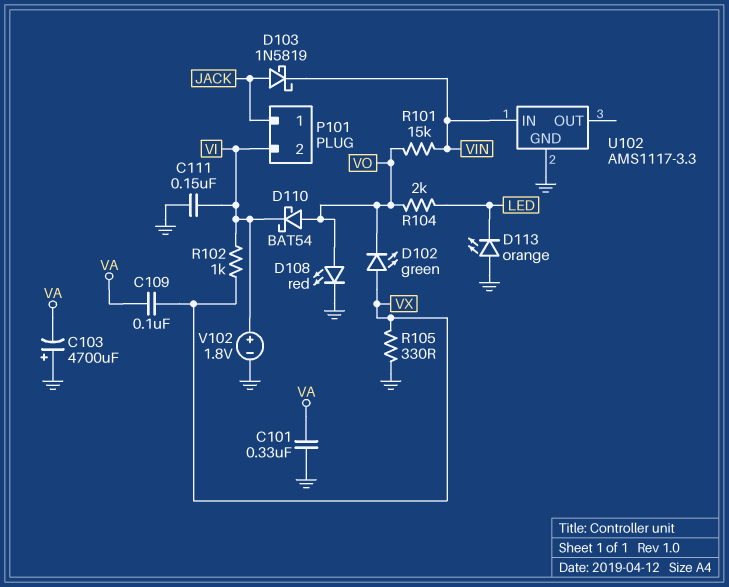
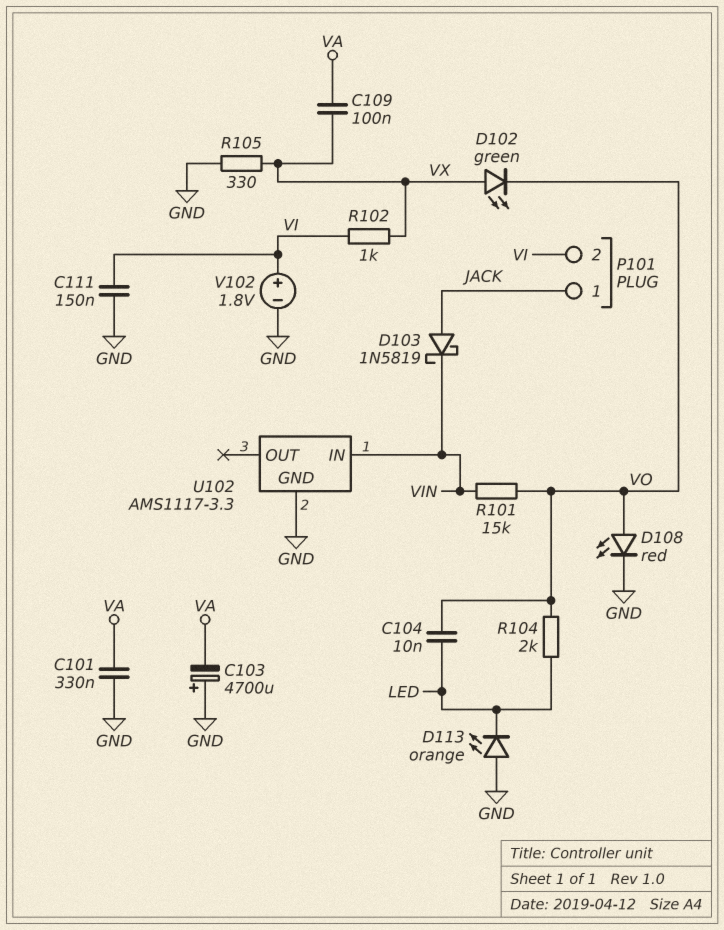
C104: none -> 10nF (LED, VO)
D110: schottky BAT54 (A VO, K VI) -> none

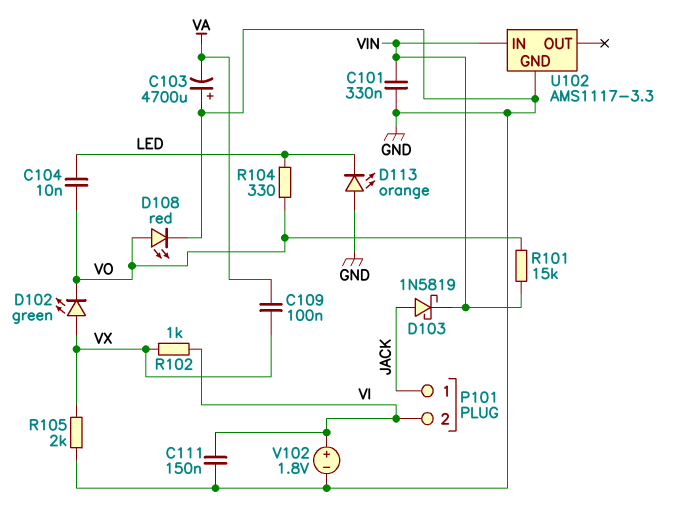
C101: 330nF (GND, VA) -> 330nF (GND, VIN)
R104: 2k (LED, VO) -> 330 (LED, VO)
R105: 330 (GND, VX) -> 2k (GND, VX)

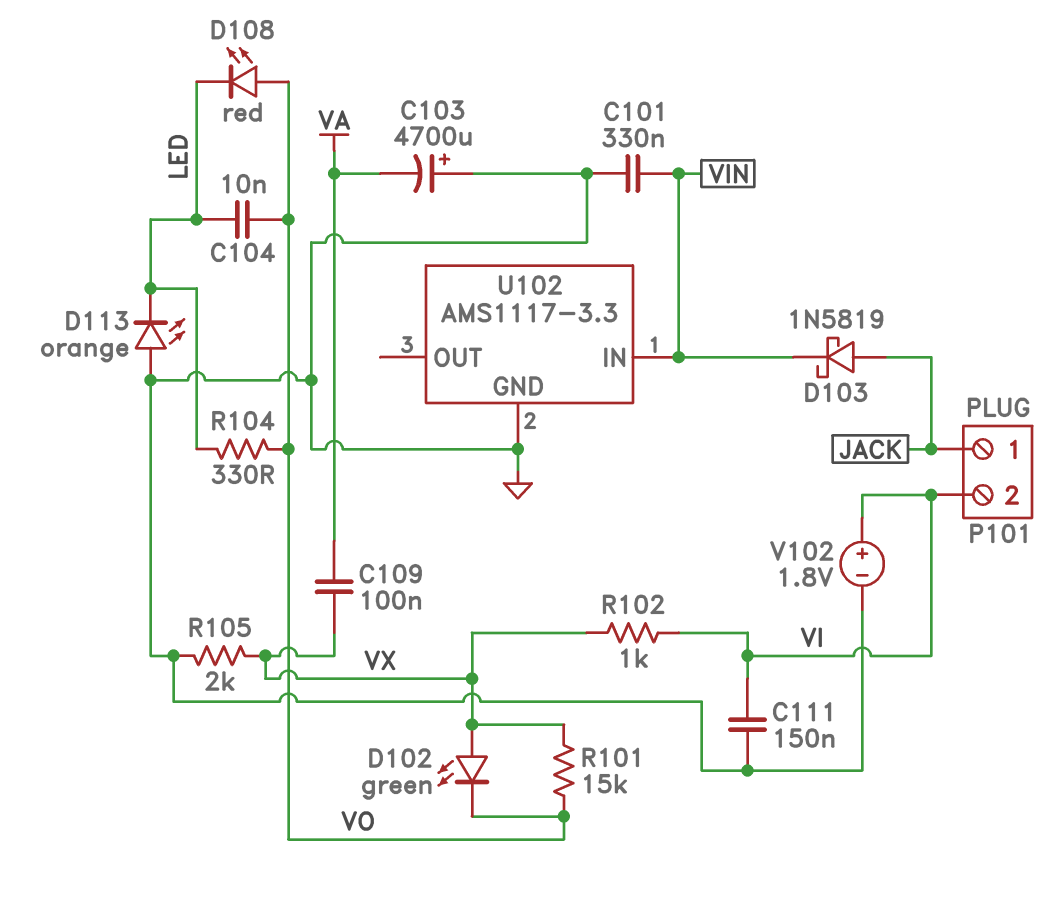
D108: LED red (A VO, K GND) -> LED red (A VO, K LED)
R101: 15k (VIN, VO) -> 15k (VO, VX)

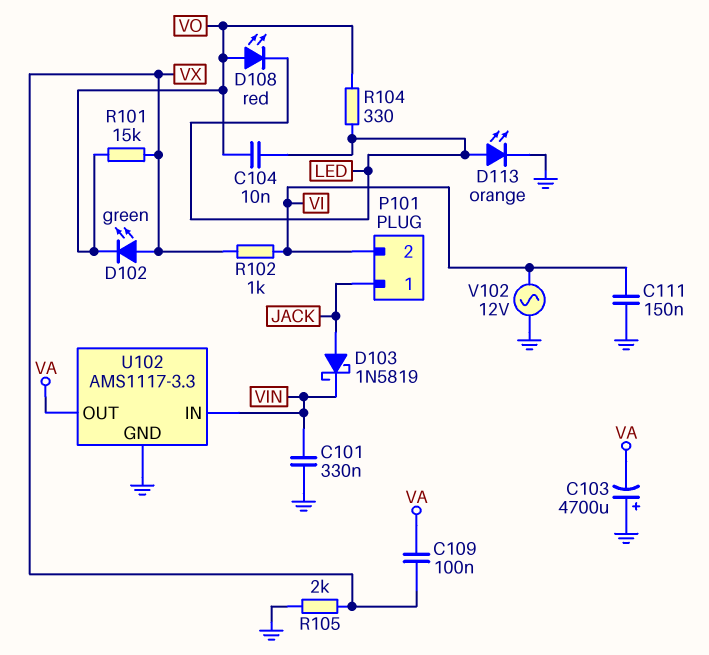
D113: LED orange (A GND, K LED) -> LED orange (A LED, K GND)
U102 pin OUT: none -> VA
V102: 1.8V (plus VI, minus GND) -> AC 12V (GND, VI)

